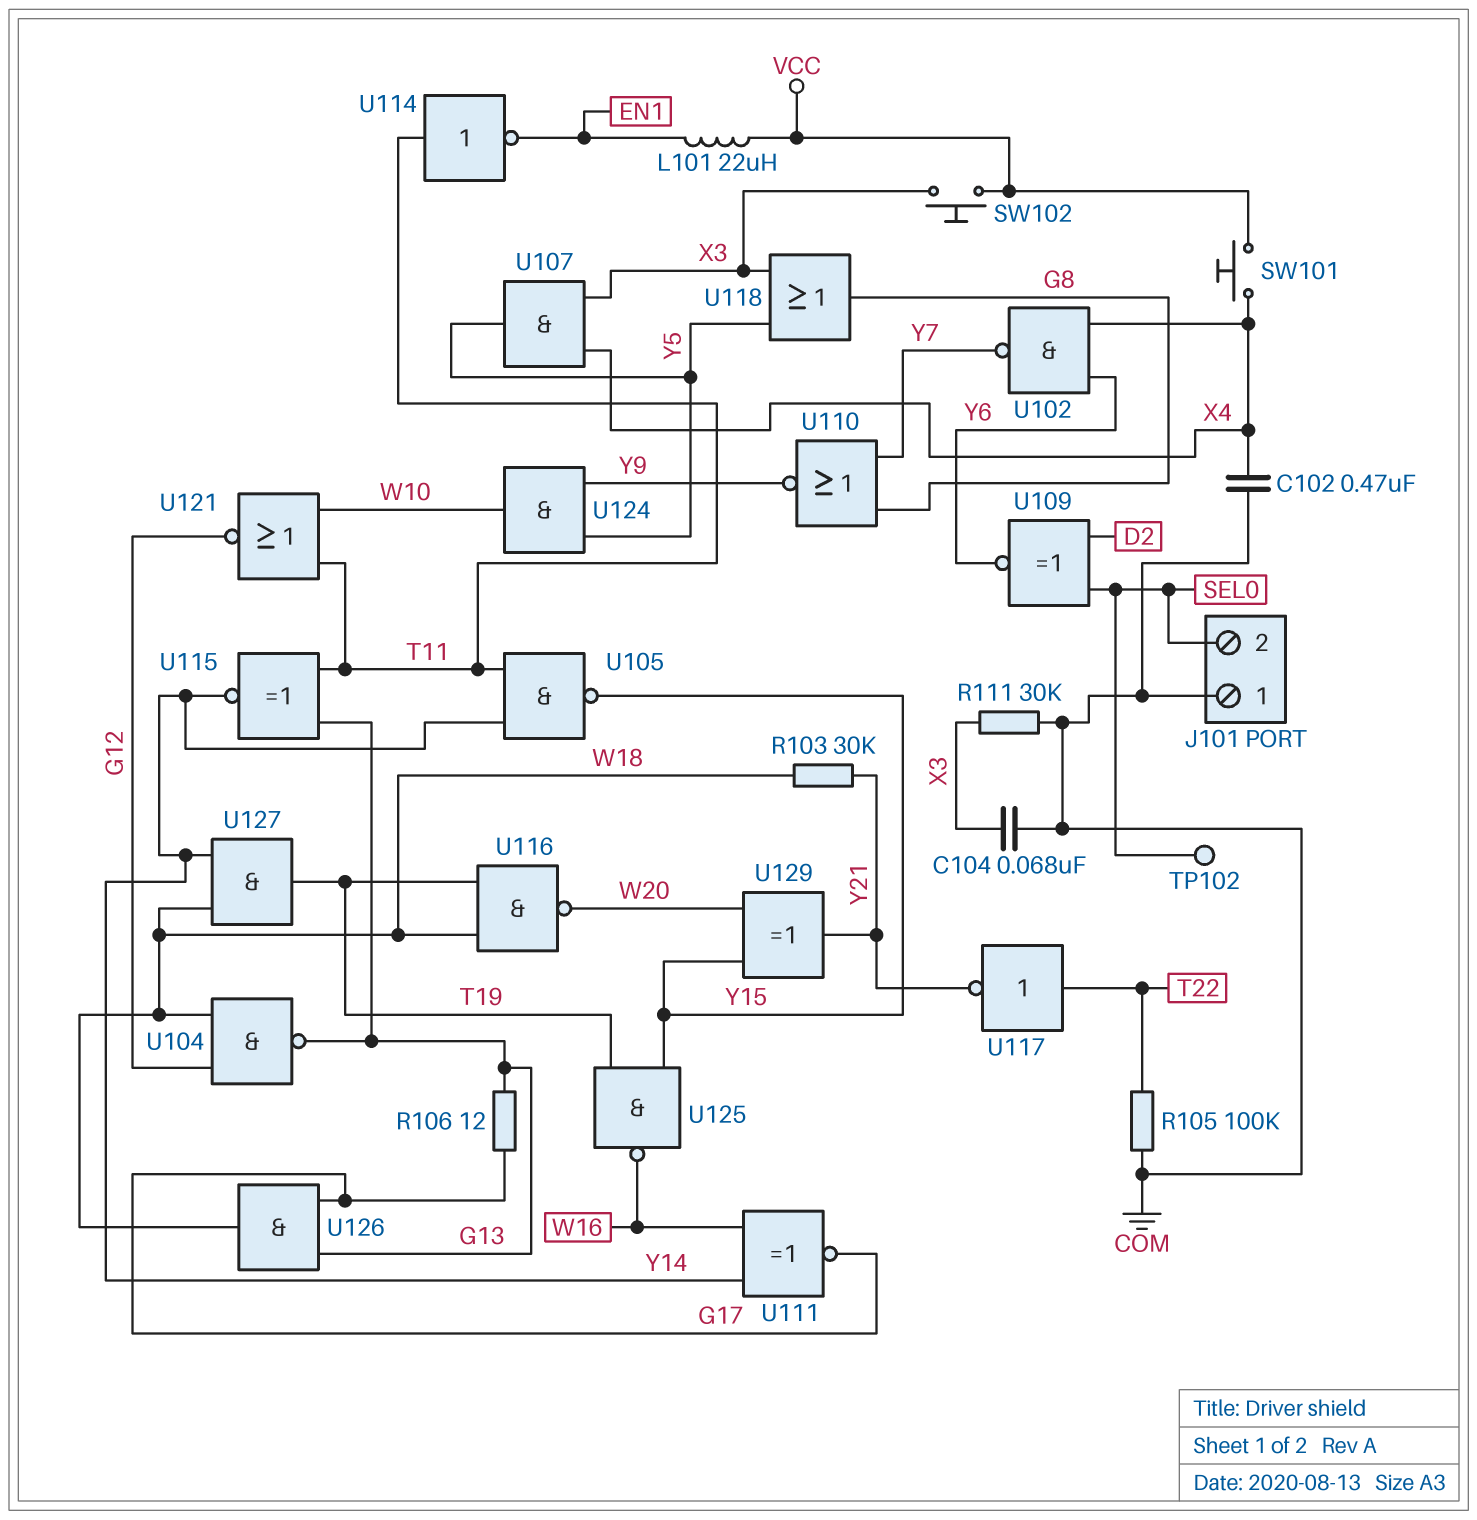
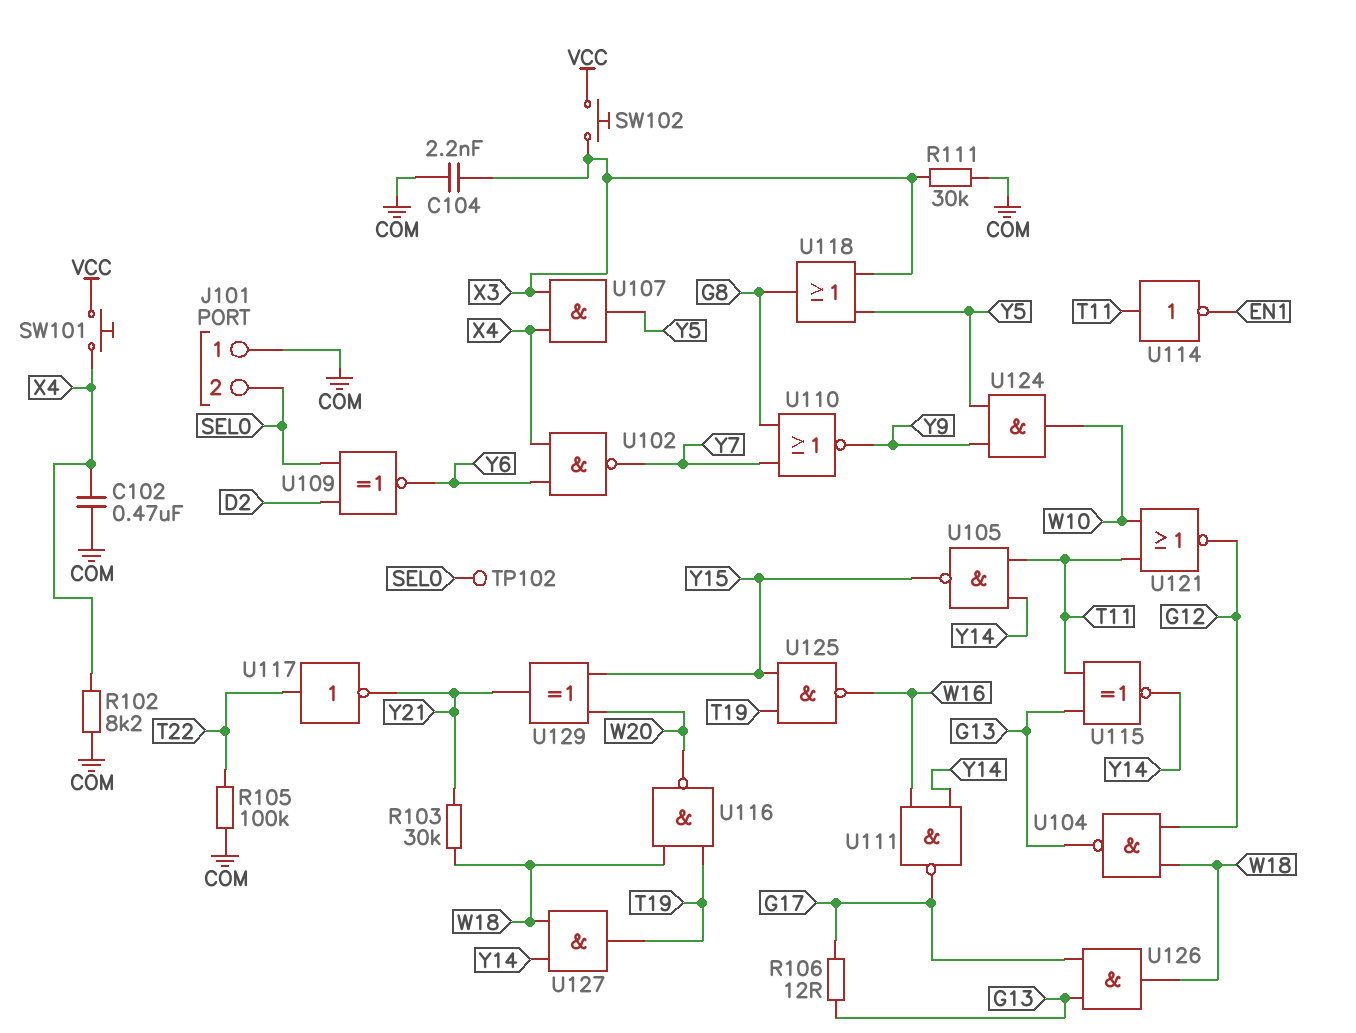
C104: 68nF (COM, X3) -> 2.2nF (COM, X3)
L101: 22uH (EN1, VCC) -> none
R102: none -> 8.2k (COM, X4)
U111: XNOR (in W16, in Y14, out G17) -> NAND (in W16, in Y14, out G17)

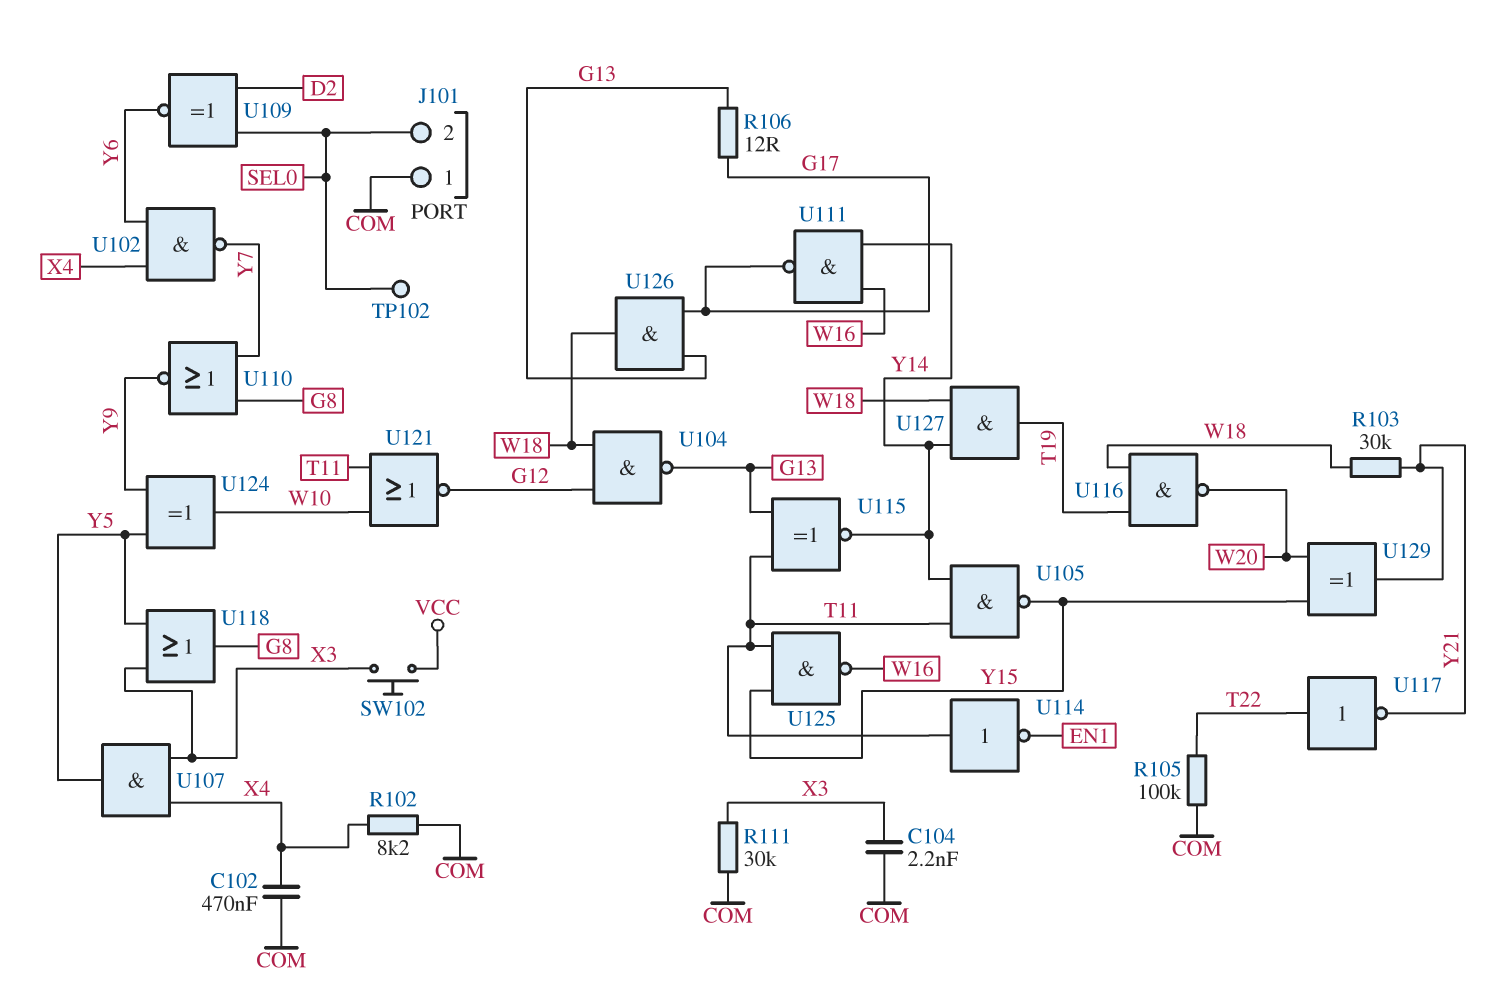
SW101: button (VCC, X4) -> none
U124: AND (in Y5, in Y9, out W10) -> XOR (in Y5, in Y9, out W10)
U125: NAND (in T19, in Y15, out W16) -> NAND (in T11, in Y15, out W16)

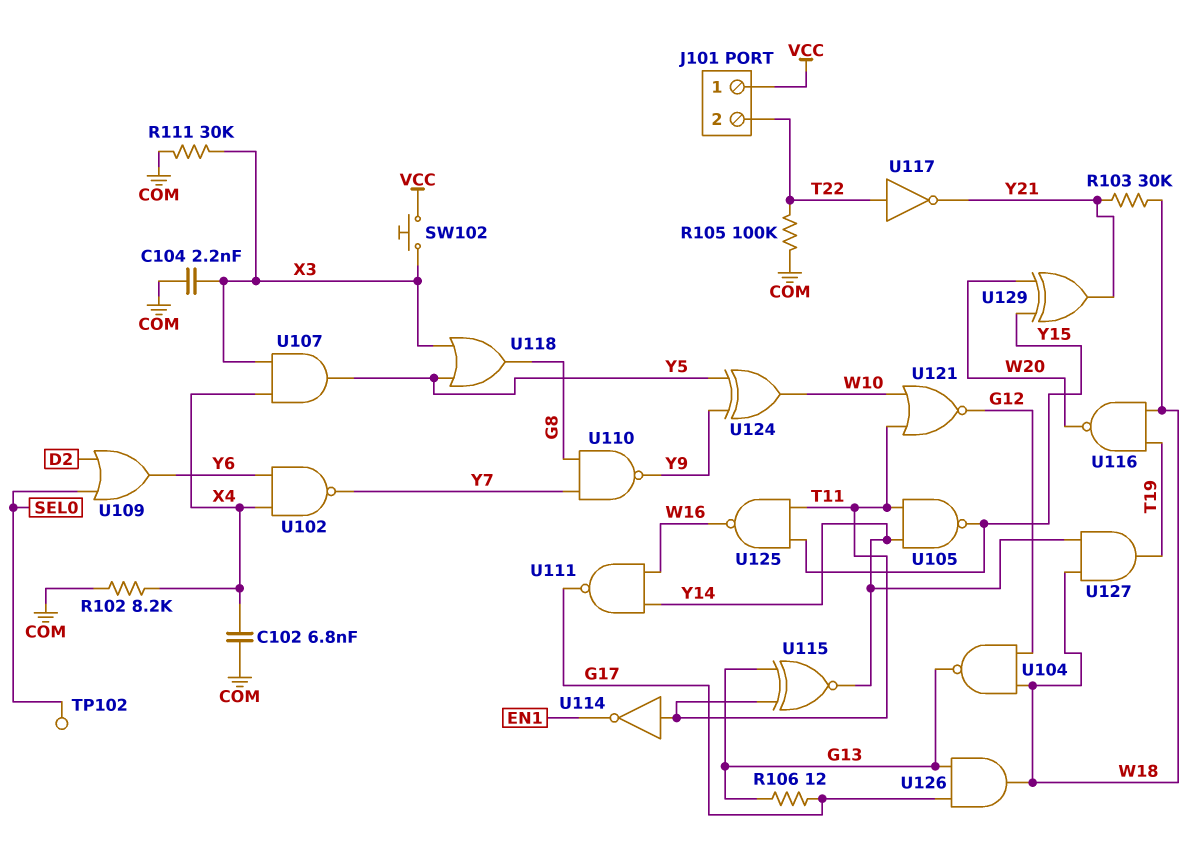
C102: 470nF (COM, X4) -> 6.8nF (COM, X4)
J101 pin 1: COM -> VCC
J101 pin 2: SEL0 -> T22
U109: XNOR (in D2, in SEL0, out Y6) -> OR (in D2, in SEL0, out Y6)
U110: NOR (in G8, in Y7, out Y9) -> NAND (in G8, in Y7, out Y9)

